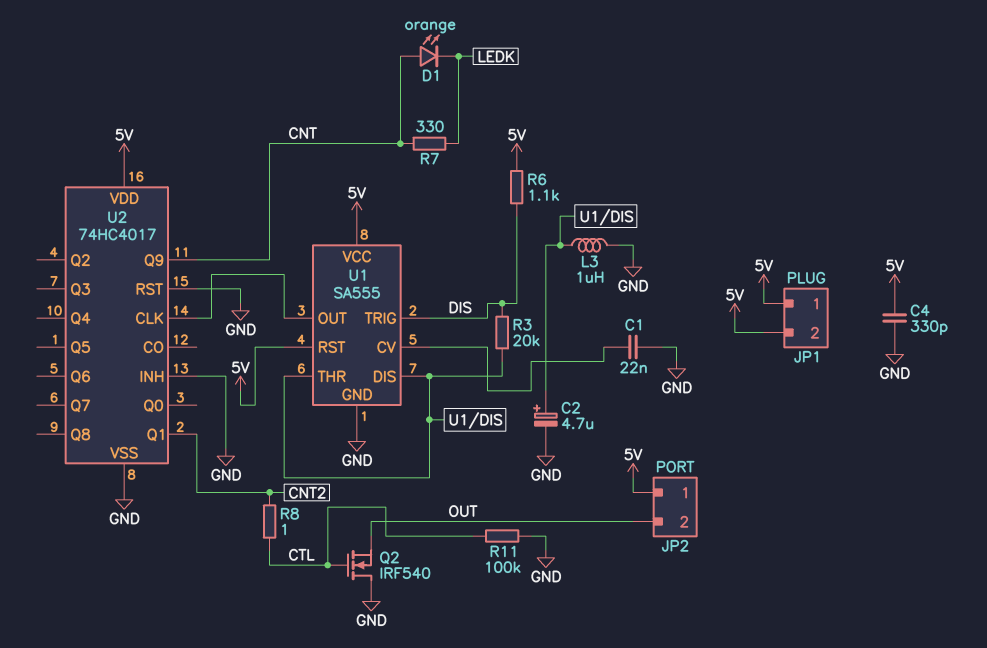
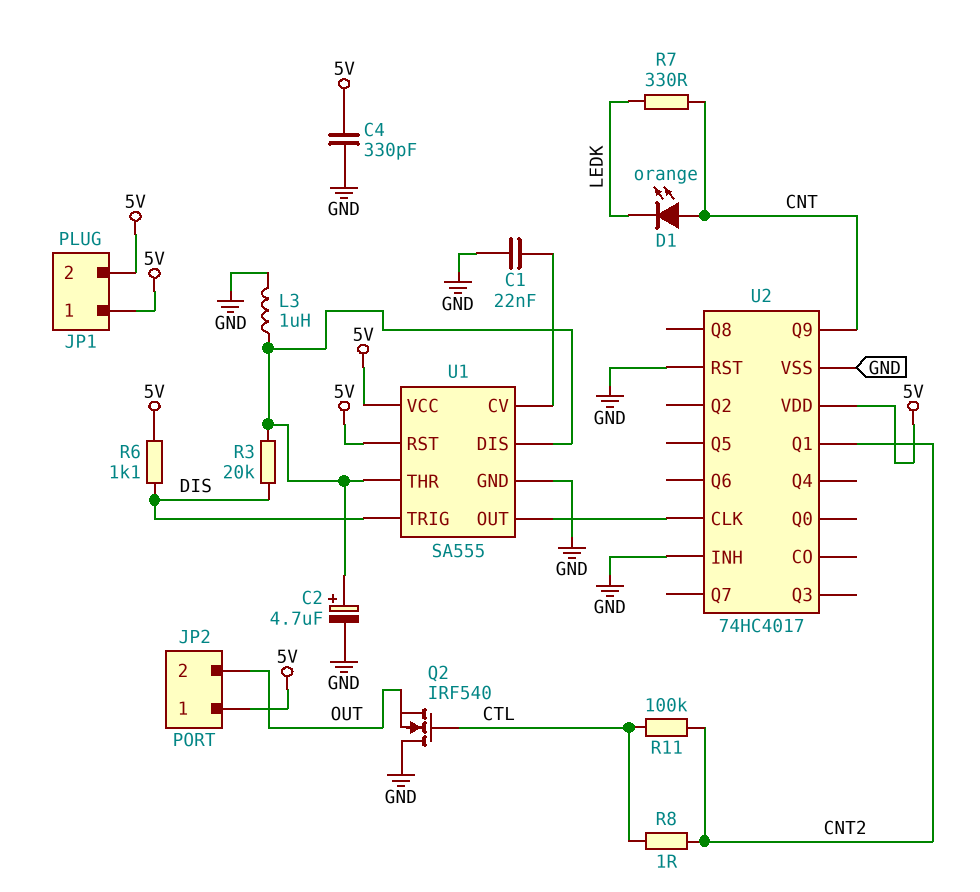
R11: 100k (CTL, GND) -> 100k (CNT2, CTL)

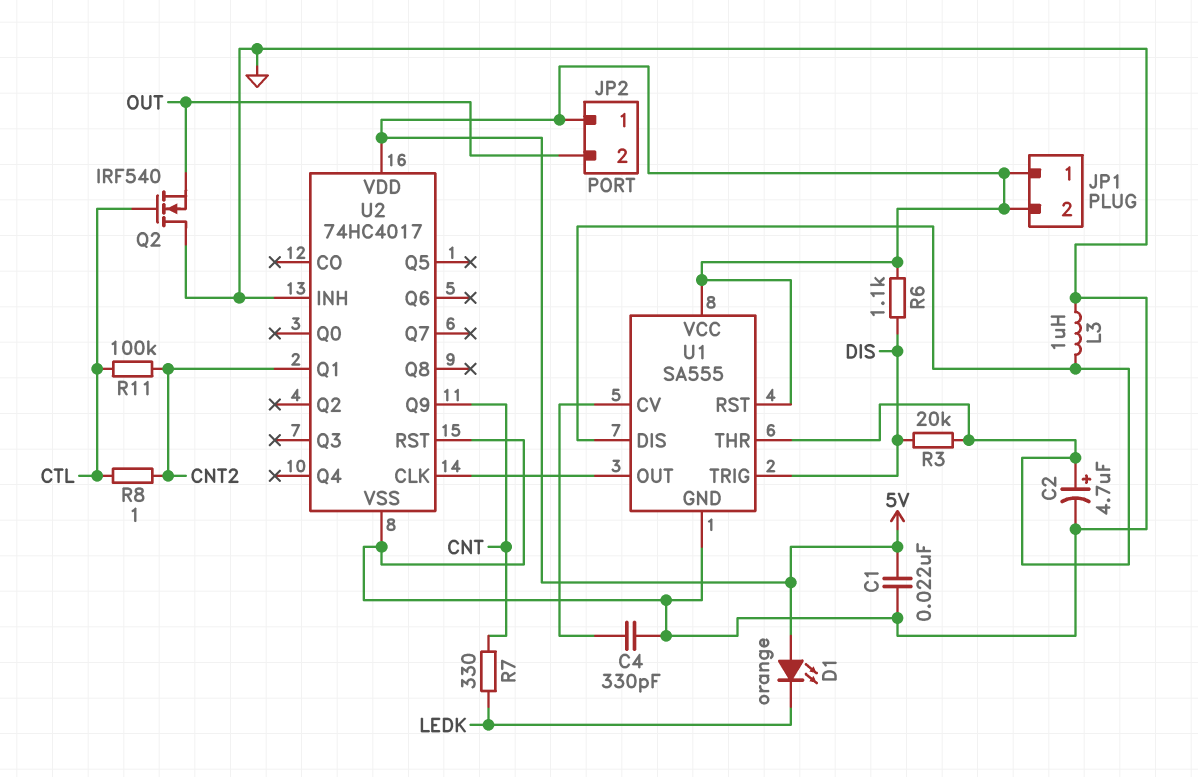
C1: 22nF (GND, U1/CV) -> 22nF (5V, GND)
C4: 330pF (5V, GND) -> 330pF (GND, U1/CV)
D1: LED orange (A CNT, K LEDK) -> LED orange (A 5V, K LEDK)

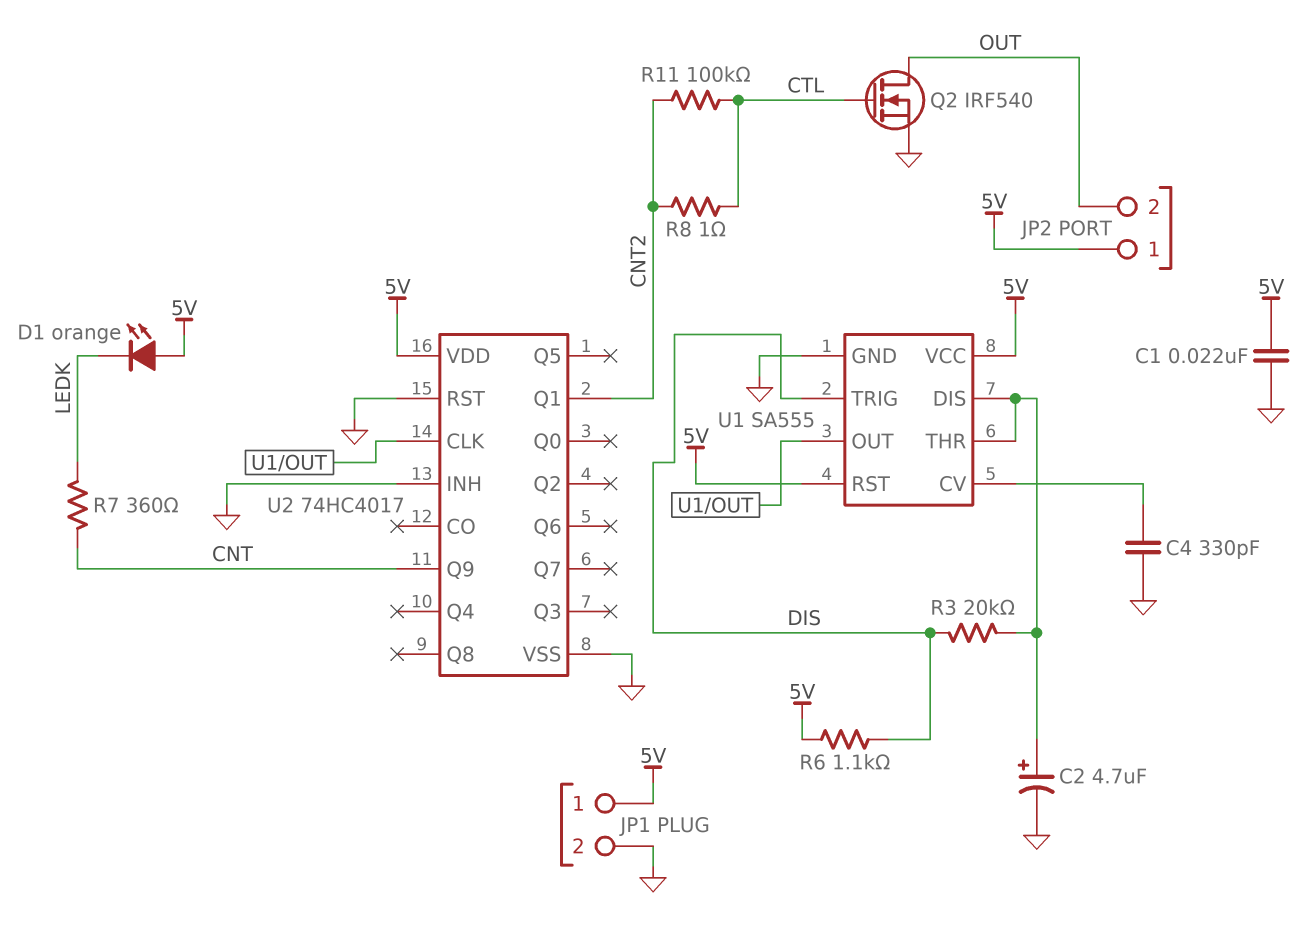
JP1 pin 2: 5V -> GND
L3: 1uH (GND, U1/DIS) -> none
Q2: NMOS IRF540 (G CTL, D GND, S OUT) -> NMOS IRF540 (G CTL, D OUT, S GND)
R7: 330 (CNT, LEDK) -> 360 (CNT, LEDK)

